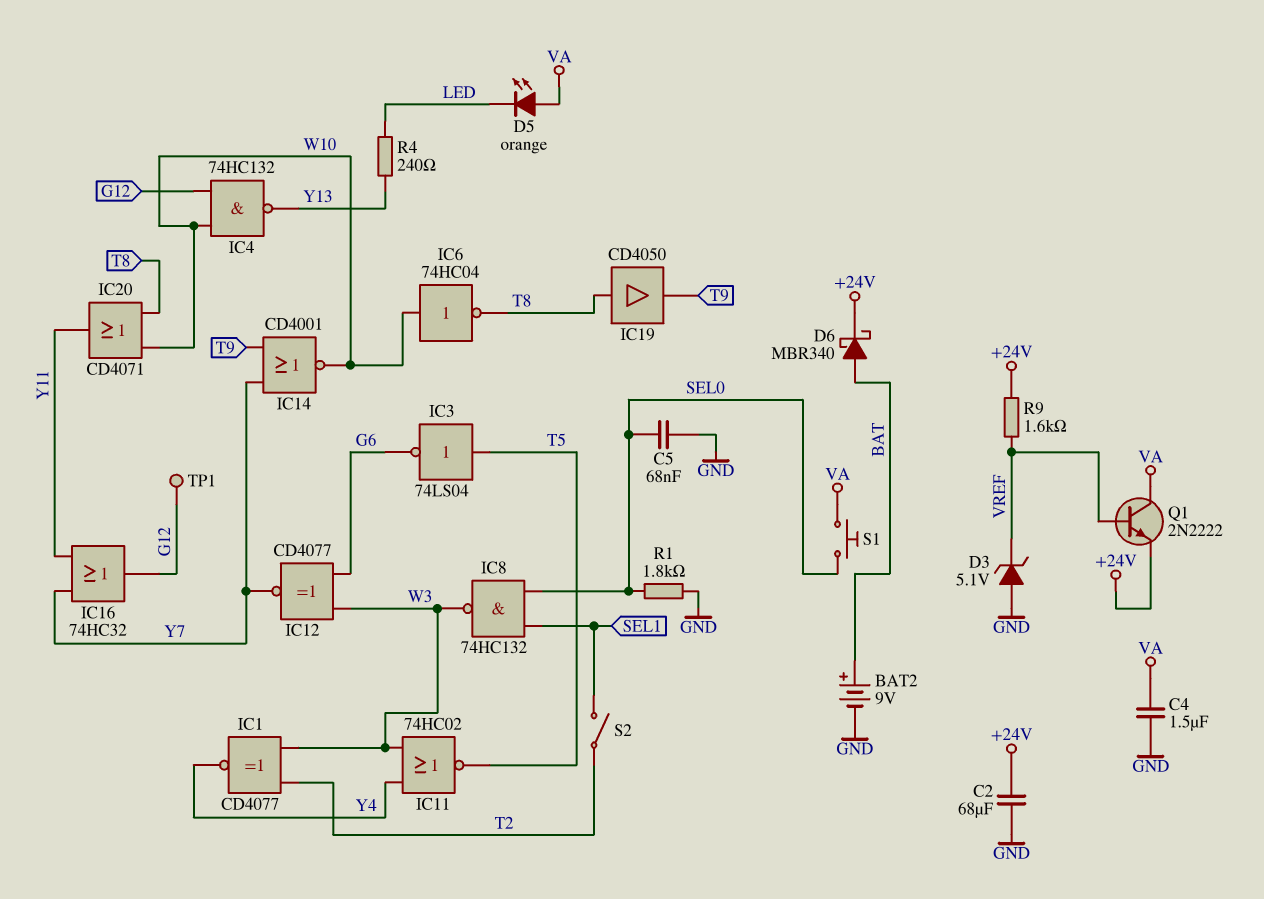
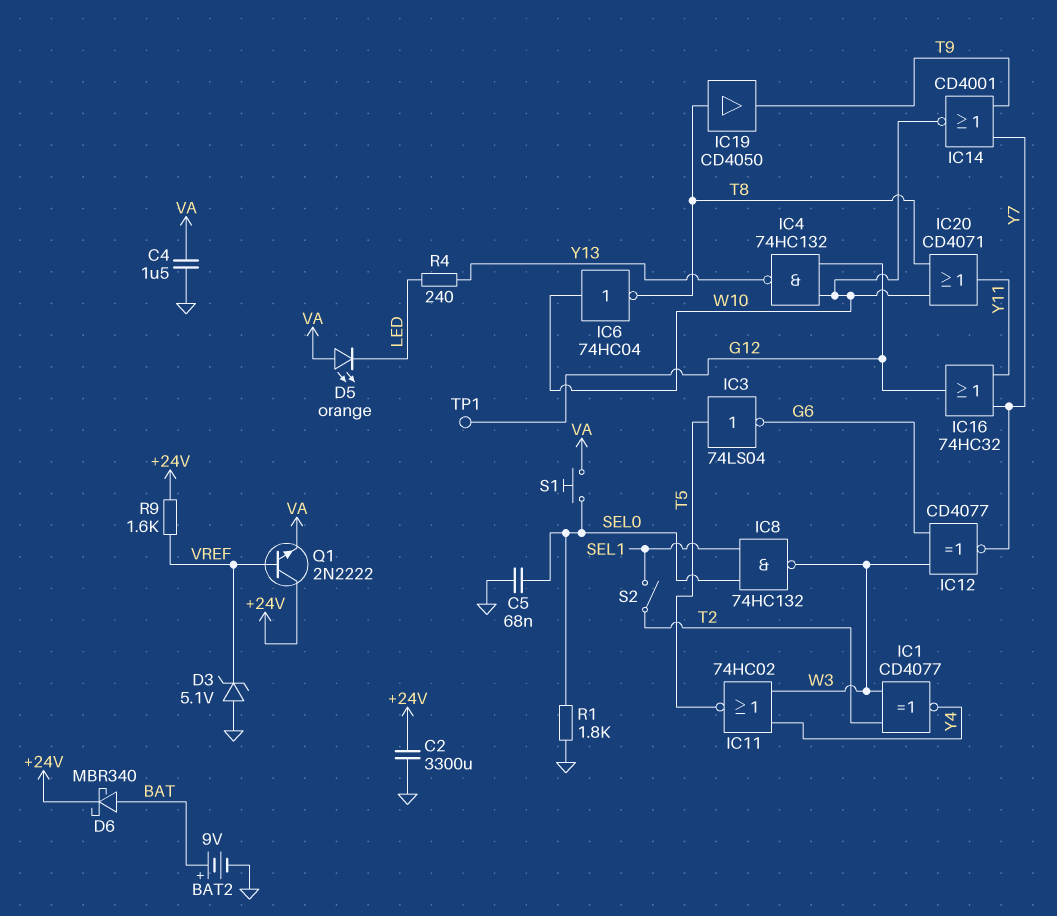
C2: 68uF (+24V, GND) -> 3300uF (+24V, GND)
Q1: NPN 2N2222 (B VREF, C VA, E +24V) -> NPN 2N2222 (B VREF, C +24V, E VA)

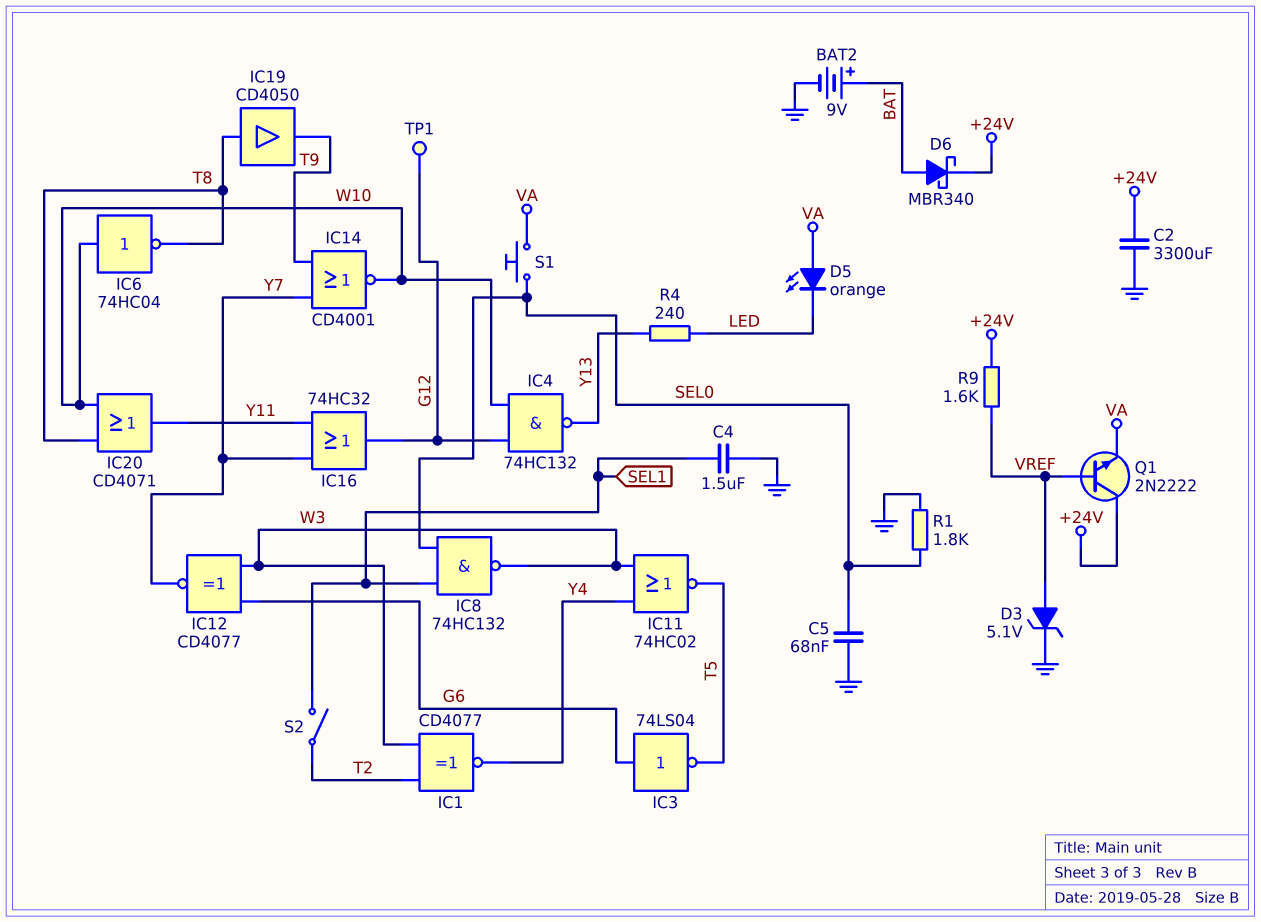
C4: 1.5uF (GND, VA) -> 1.5uF (GND, SEL1)
D3: zener 5.1V (A GND, K VREF) -> zener 5.1V (A VREF, K GND)
IC3: NOT 74LS04 (in T5, out G6) -> NOT 74LS04 (in G6, out T5)

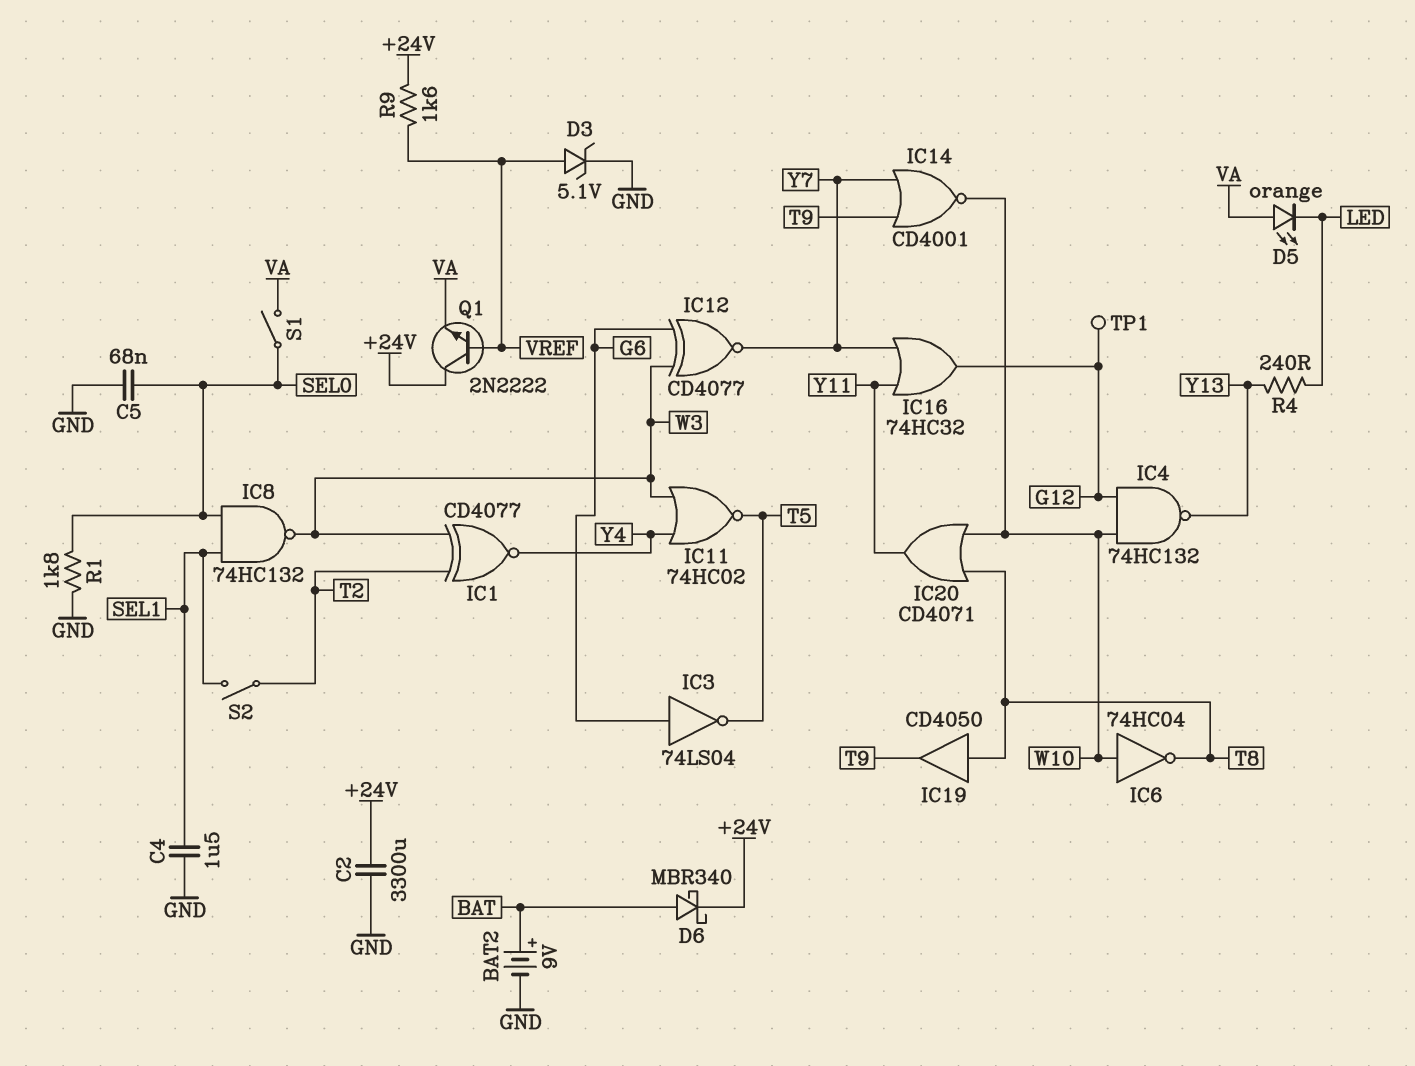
S1: button (SEL0, VA) -> switch (SEL0, VA)

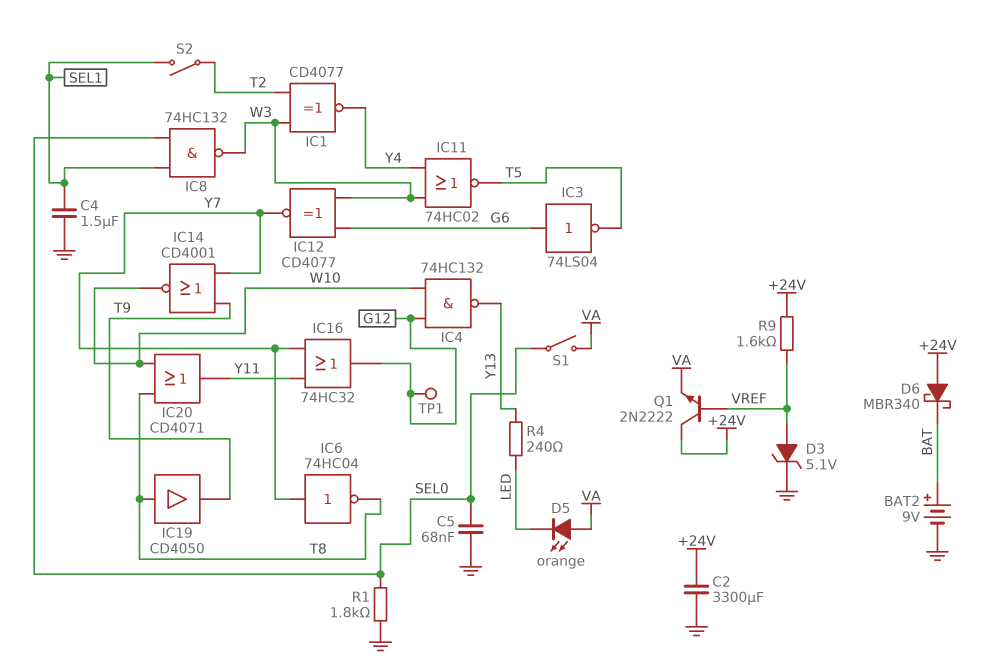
D6: schottky MBR340 (A BAT, K +24V) -> schottky MBR340 (A +24V, K BAT)
IC6: NOT 74HC04 (in W10, out T8) -> NOT 74HC04 (in Y7, out T8)

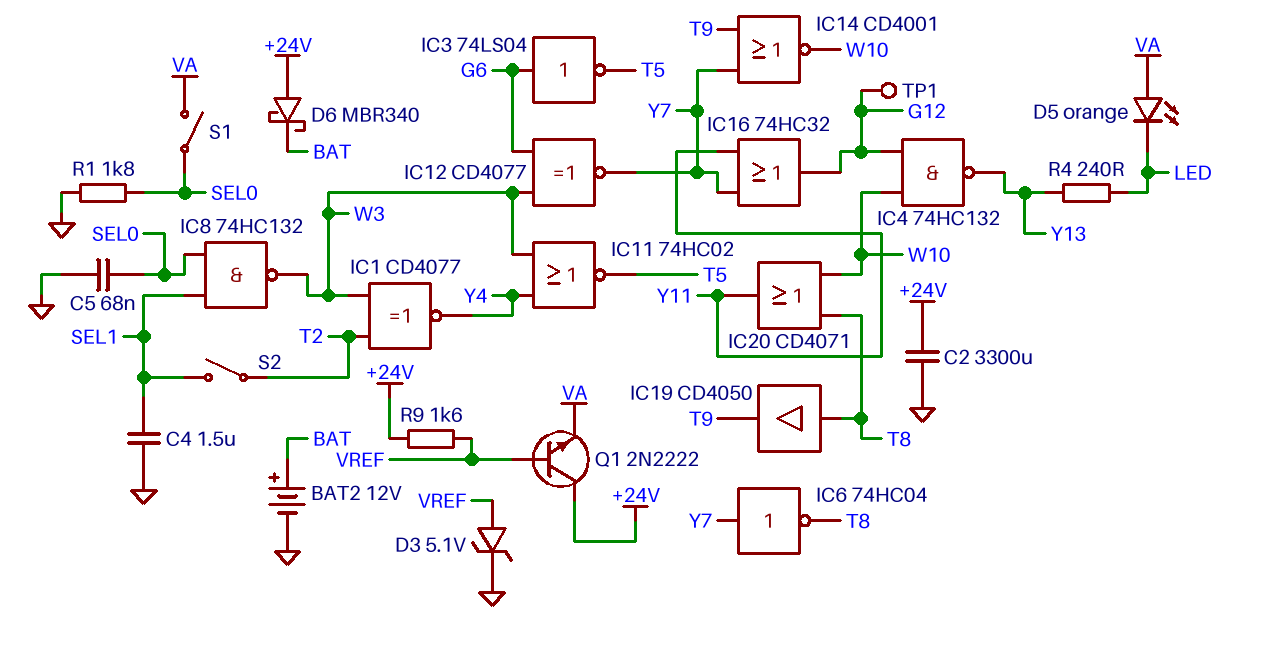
BAT2: 9V (plus BAT, minus GND) -> 12V (plus BAT, minus GND)

